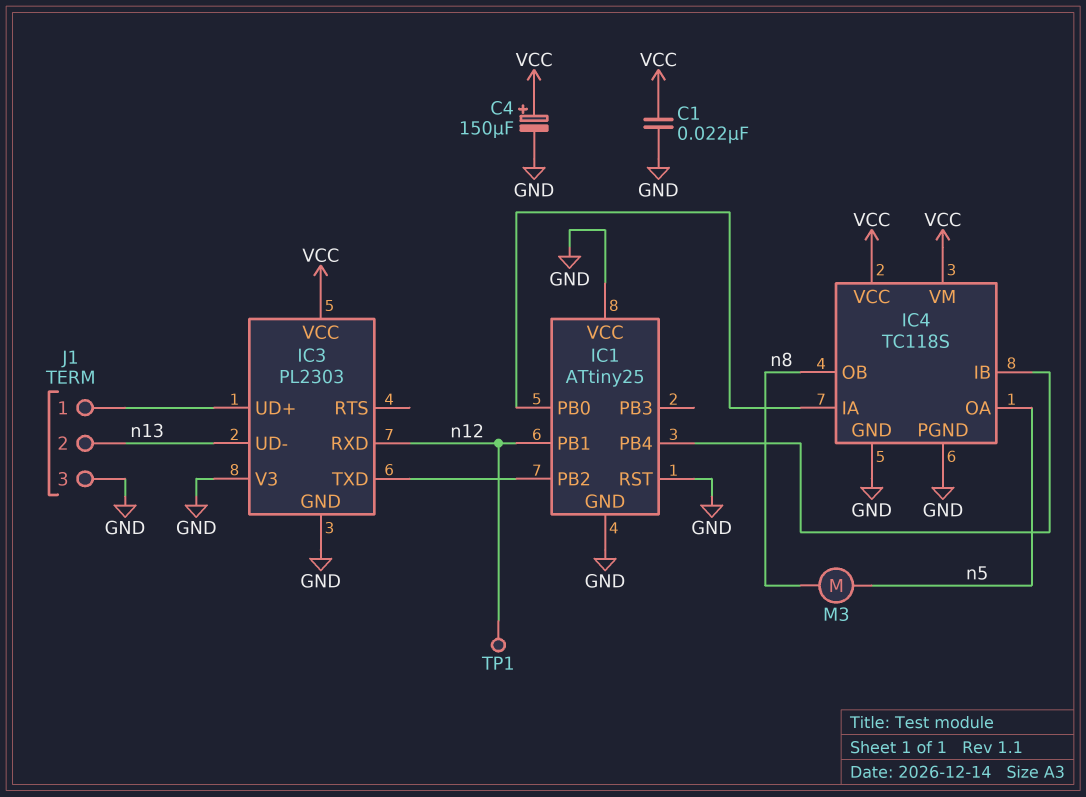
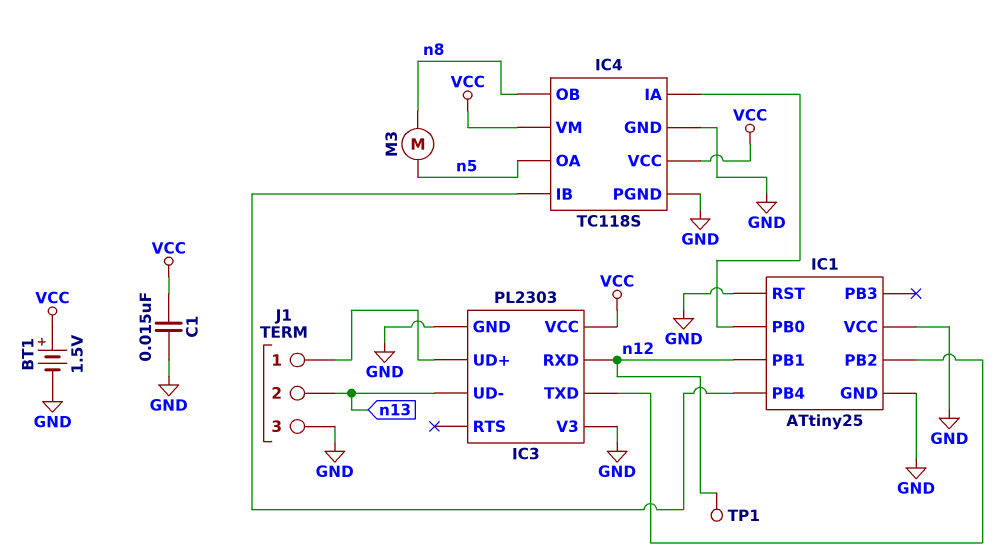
BT1: none -> 1.5V (plus VCC, minus GND)
C1: 22nF (GND, VCC) -> 15nF (GND, VCC)
C4: 150uF (plus VCC, minus GND) -> none

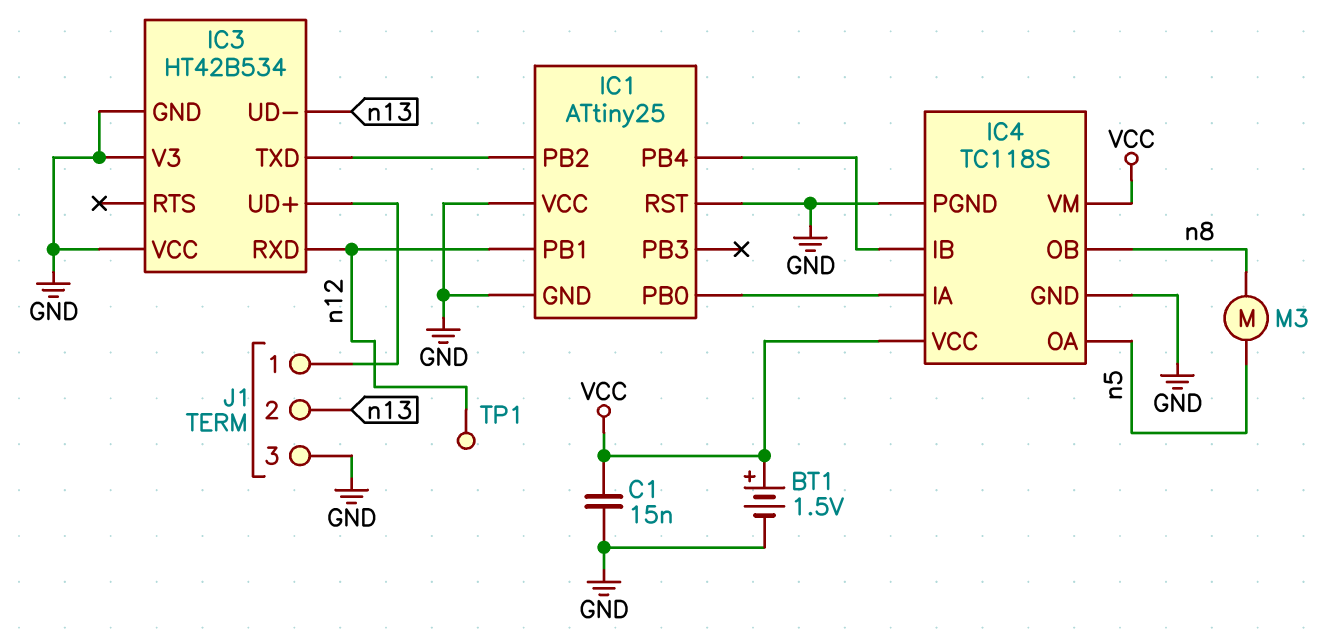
IC3: PL2303 -> HT42B534
IC3 pin VCC: VCC -> GND

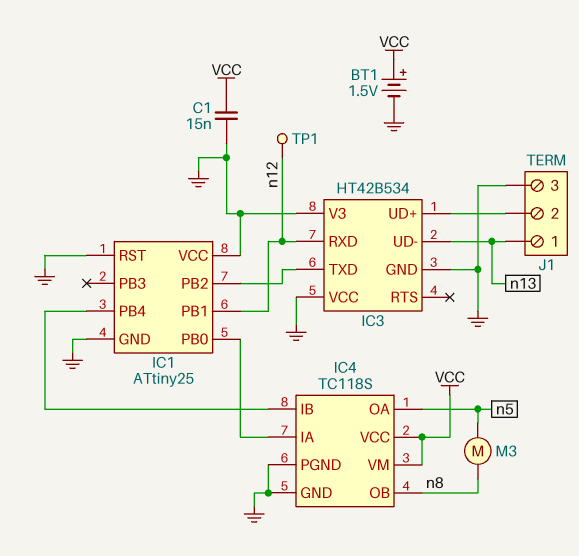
J1 pin 1: IC3/UD+ -> n13
J1 pin 2: n13 -> IC3/UD+

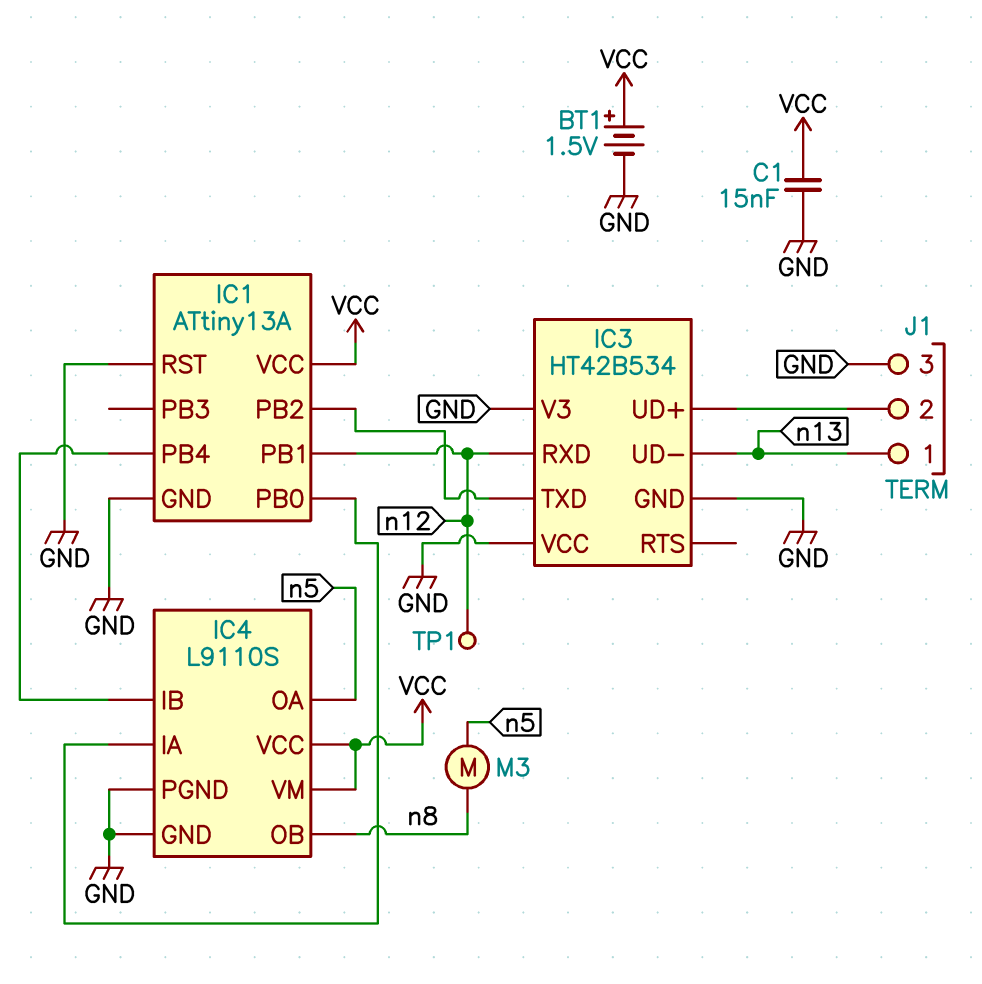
IC1: ATtiny25 -> ATtiny13A
IC1 pin VCC: GND -> VCC
IC4: TC118S -> L9110S

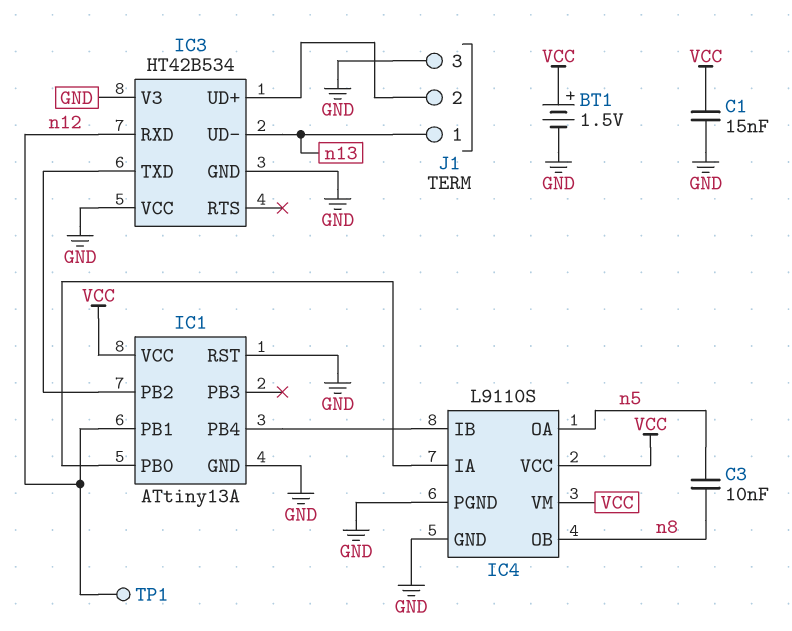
C3: none -> 10nF (n5, n8)
M3: motor (n5, n8) -> none

